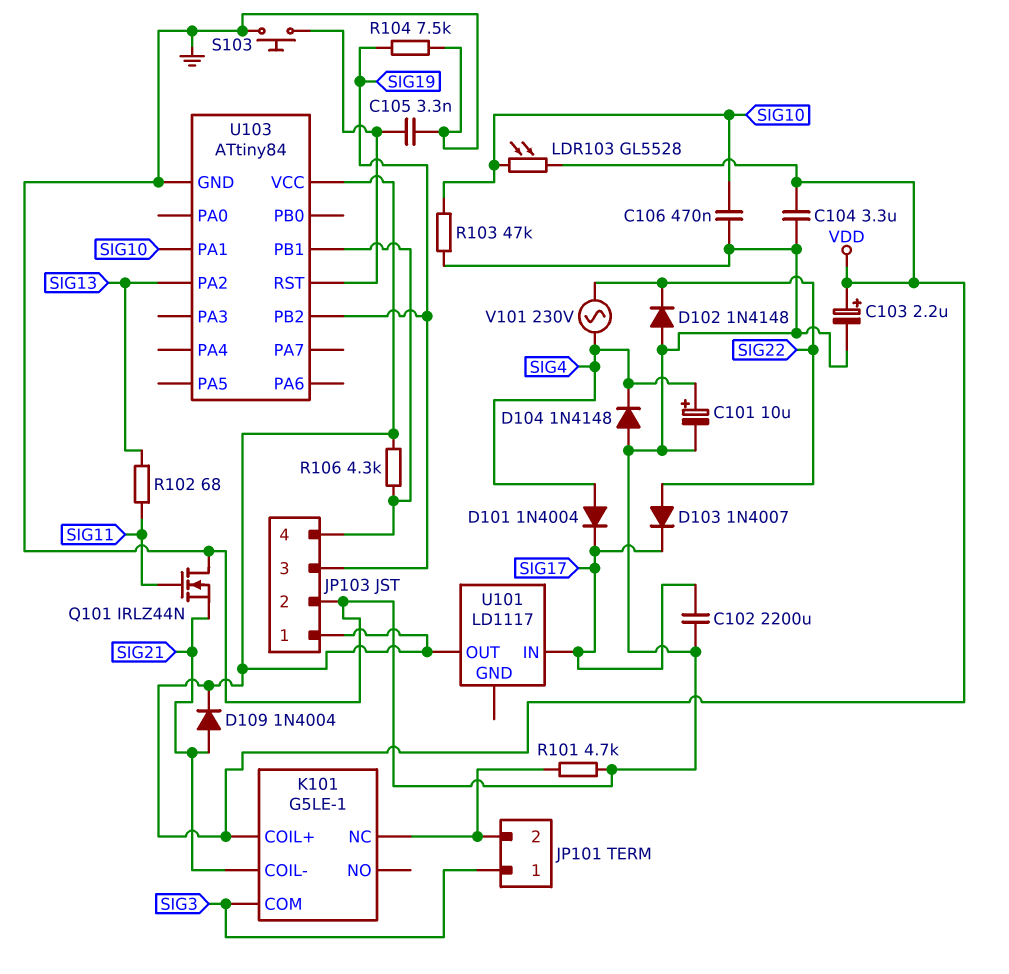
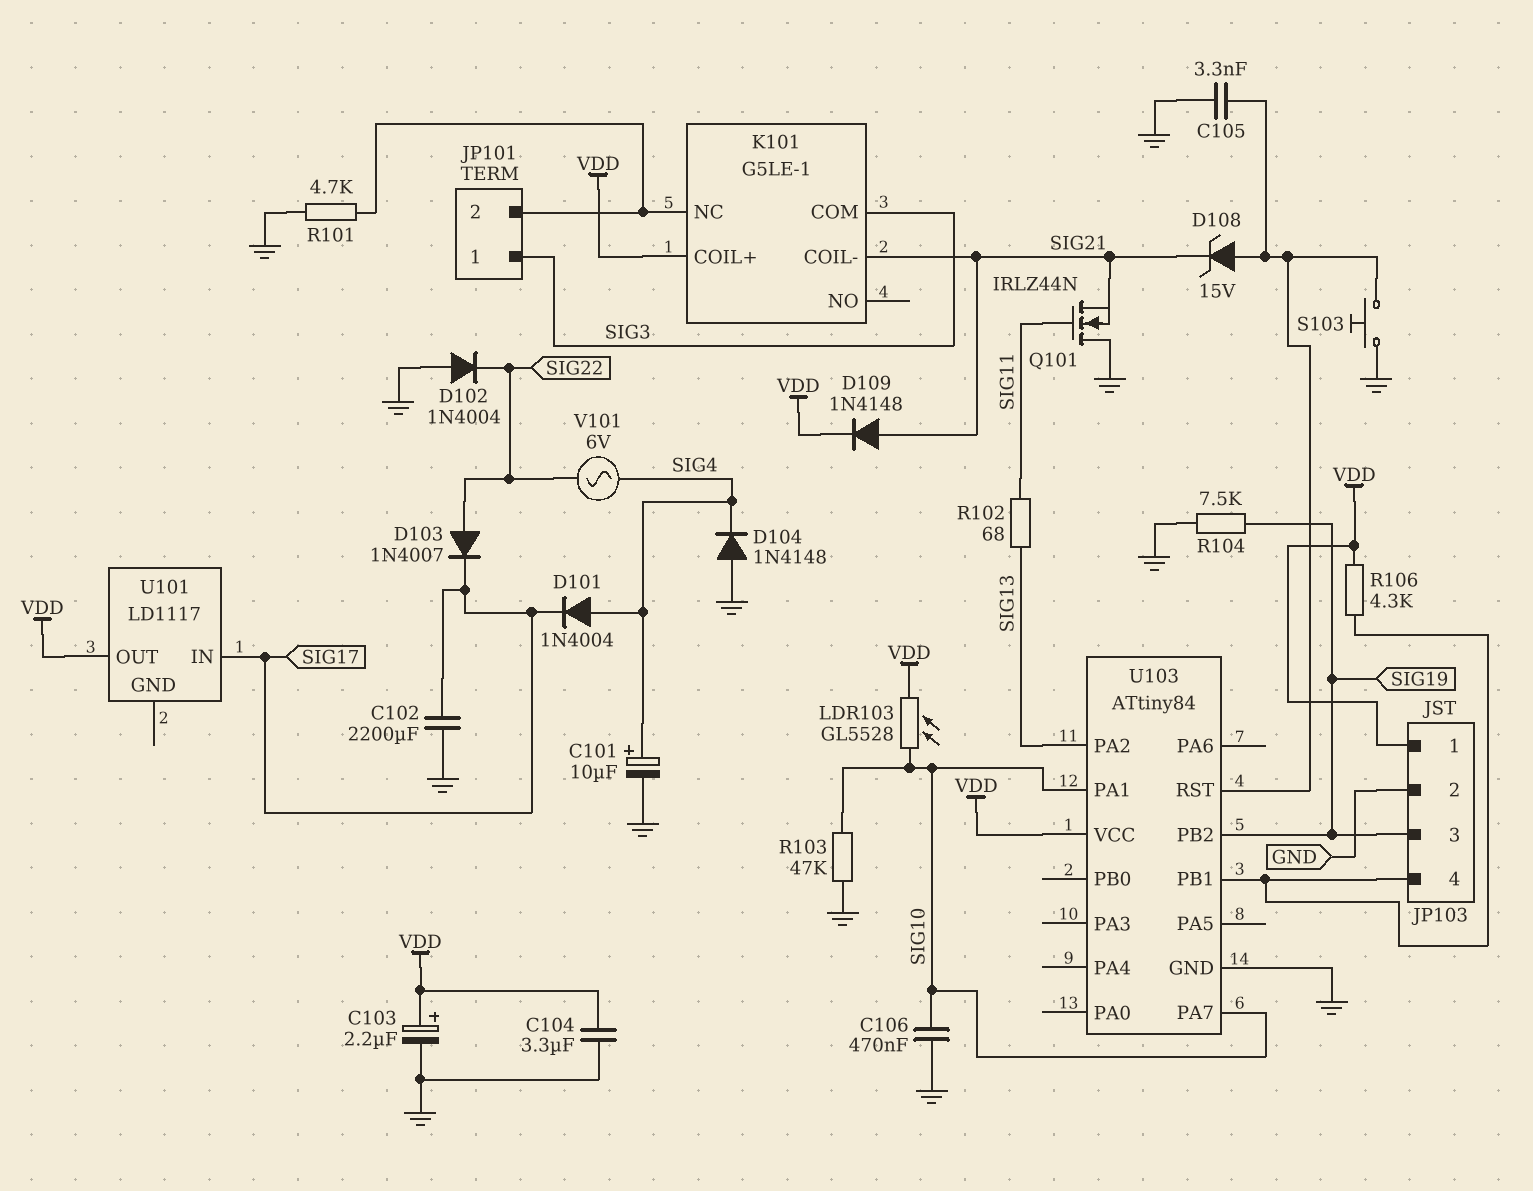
D102: diode 1N4148 (A GND, K SIG22) -> diode 1N4004 (A GND, K SIG22)
D108: none -> zener 15V (A U103/RST, K SIG21)
D109: diode 1N4004 (A SIG21, K VDD) -> diode 1N4148 (A SIG21, K VDD)
U103 pin PA7: none -> SIG10
V101: AC 230V (SIG4, SIG22) -> AC 6V (SIG4, SIG22)

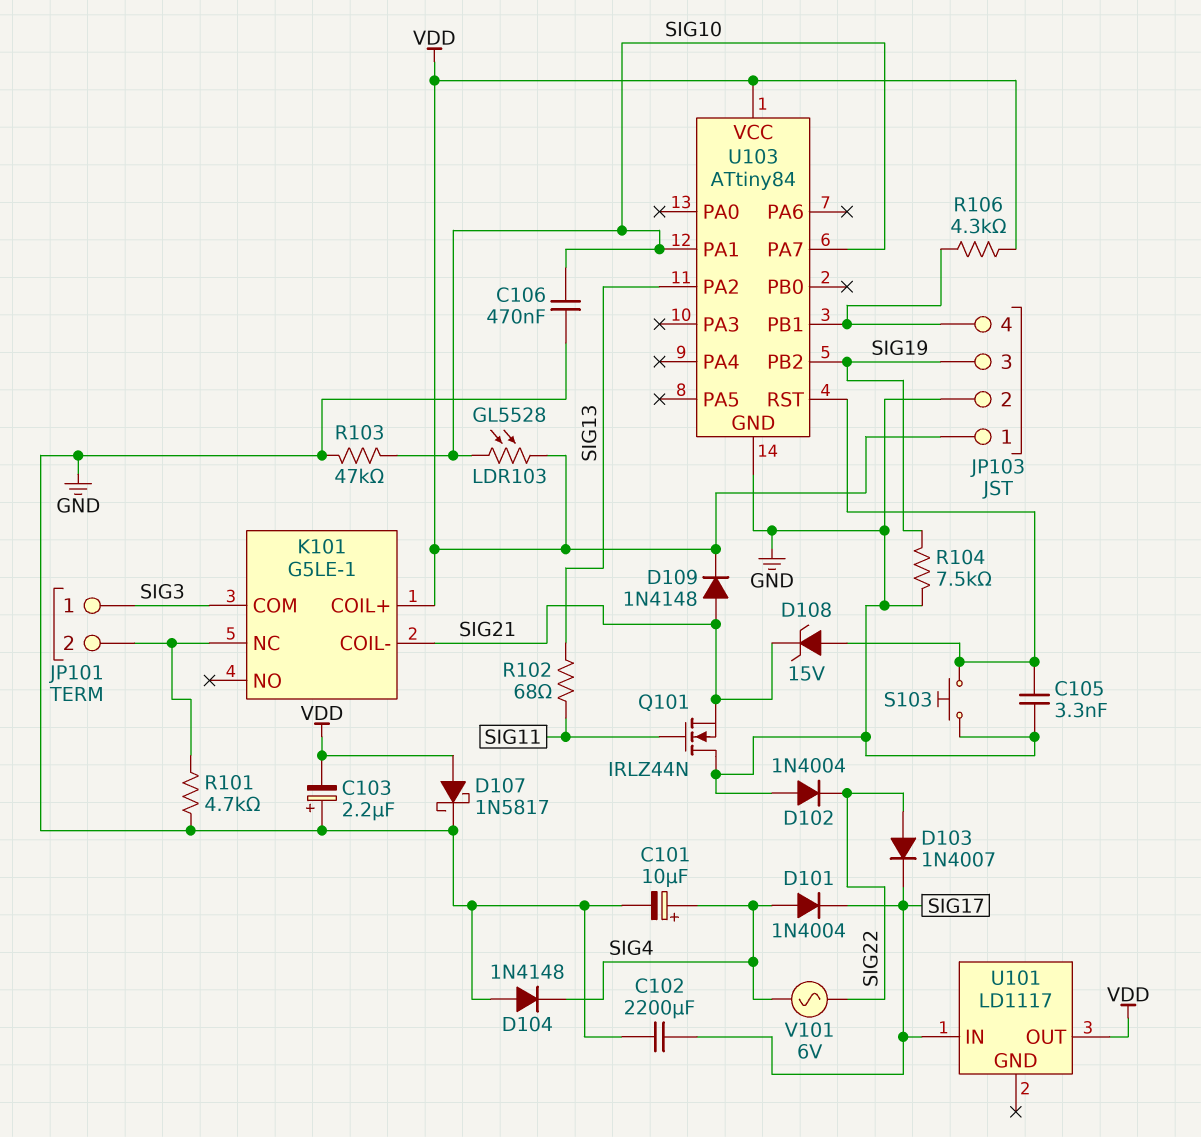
C103: 2.2uF (plus VDD, minus GND) -> 2.2uF (plus GND, minus VDD)
C104: 3.3uF (GND, VDD) -> none
D107: none -> schottky 1N5817 (A VDD, K GND)

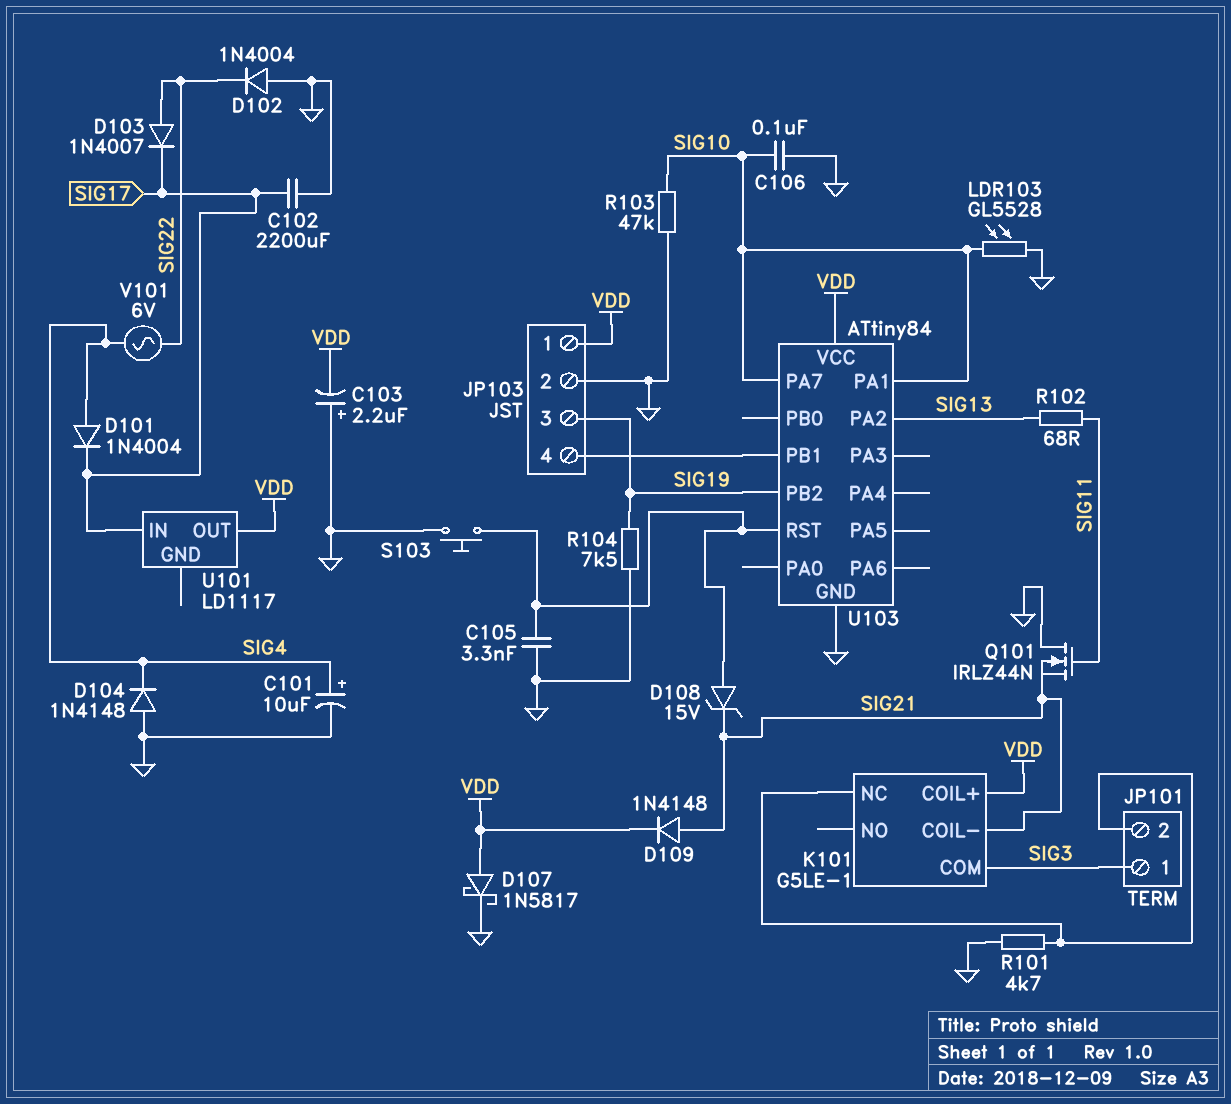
C106: 470nF (GND, SIG10) -> 100nF (GND, SIG10)
LDR103: GL5528 (SIG10, VDD) -> GL5528 (GND, SIG10)
R106: 4.3k (JP103/4, VDD) -> none

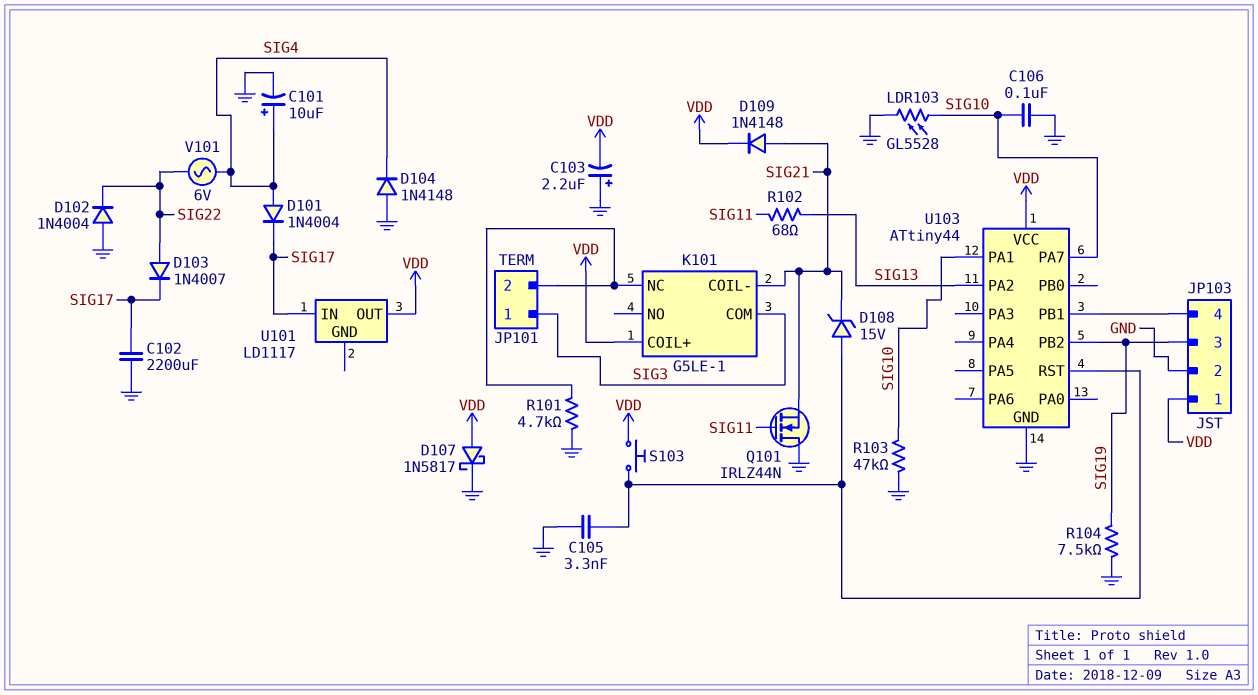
S103: button (GND, U103/RST) -> button (U103/RST, VDD)
U103: ATtiny84 -> ATtiny44

